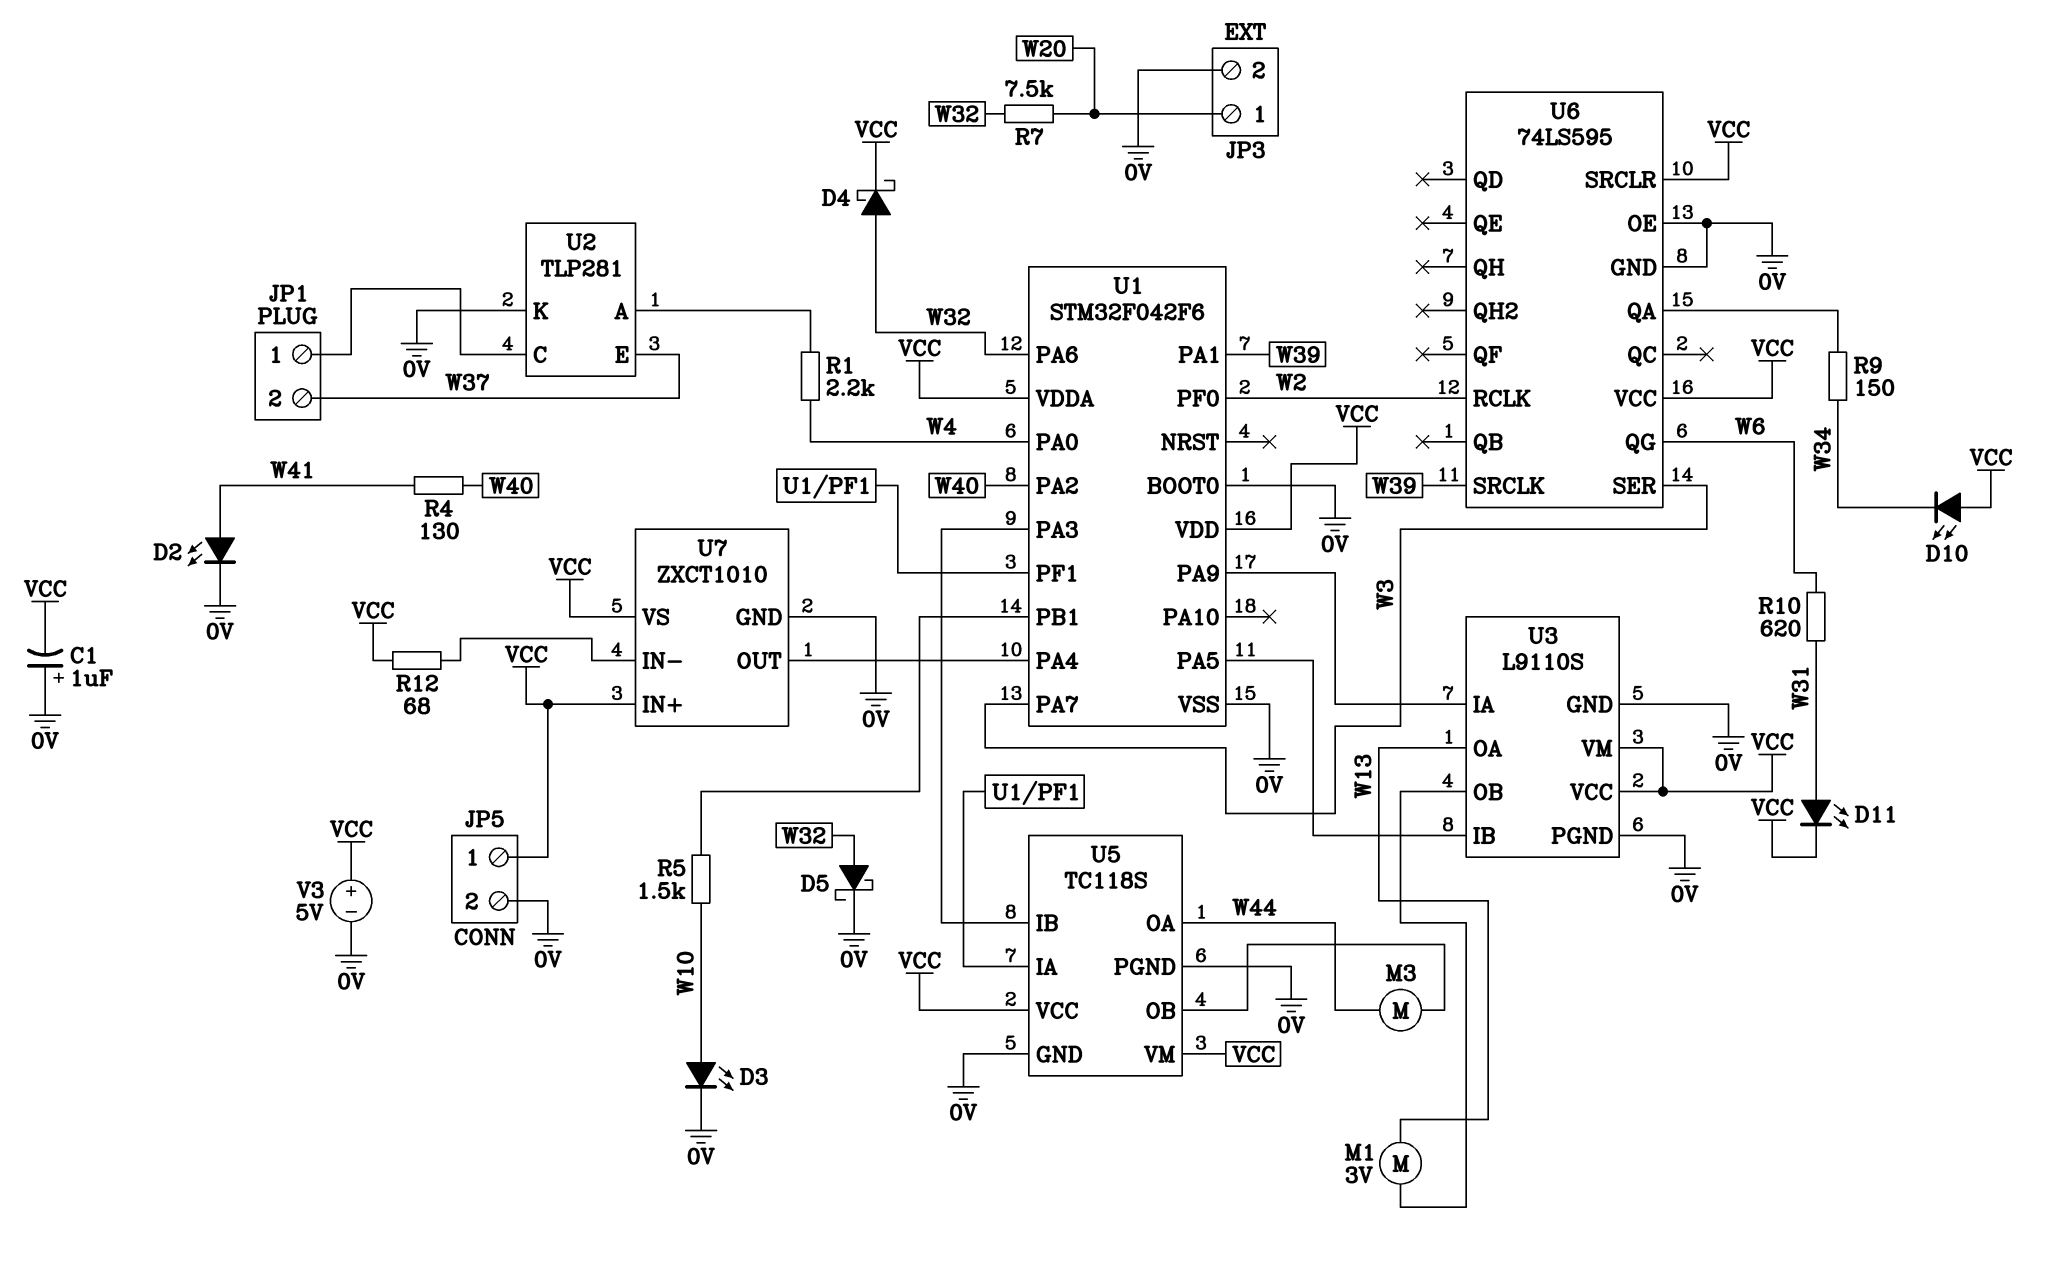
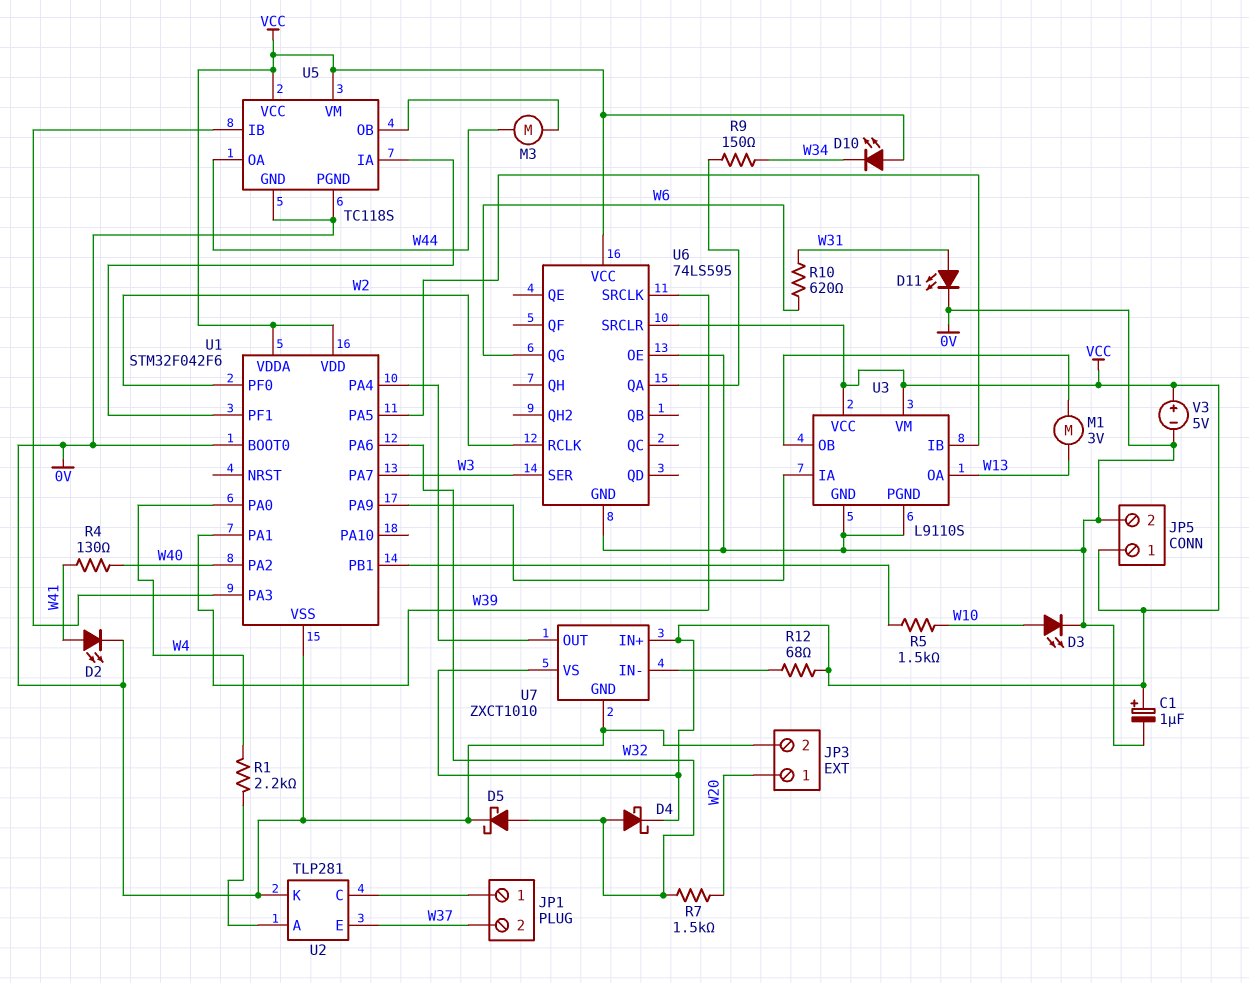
C1: 1uF (plus 0V, minus VCC) -> 1uF (plus VCC, minus 0V)
D11: LED (A W31, K VCC) -> LED (A W31, K 0V)
R7: 7.5k (W20, W32) -> 1.5k (W20, W32)

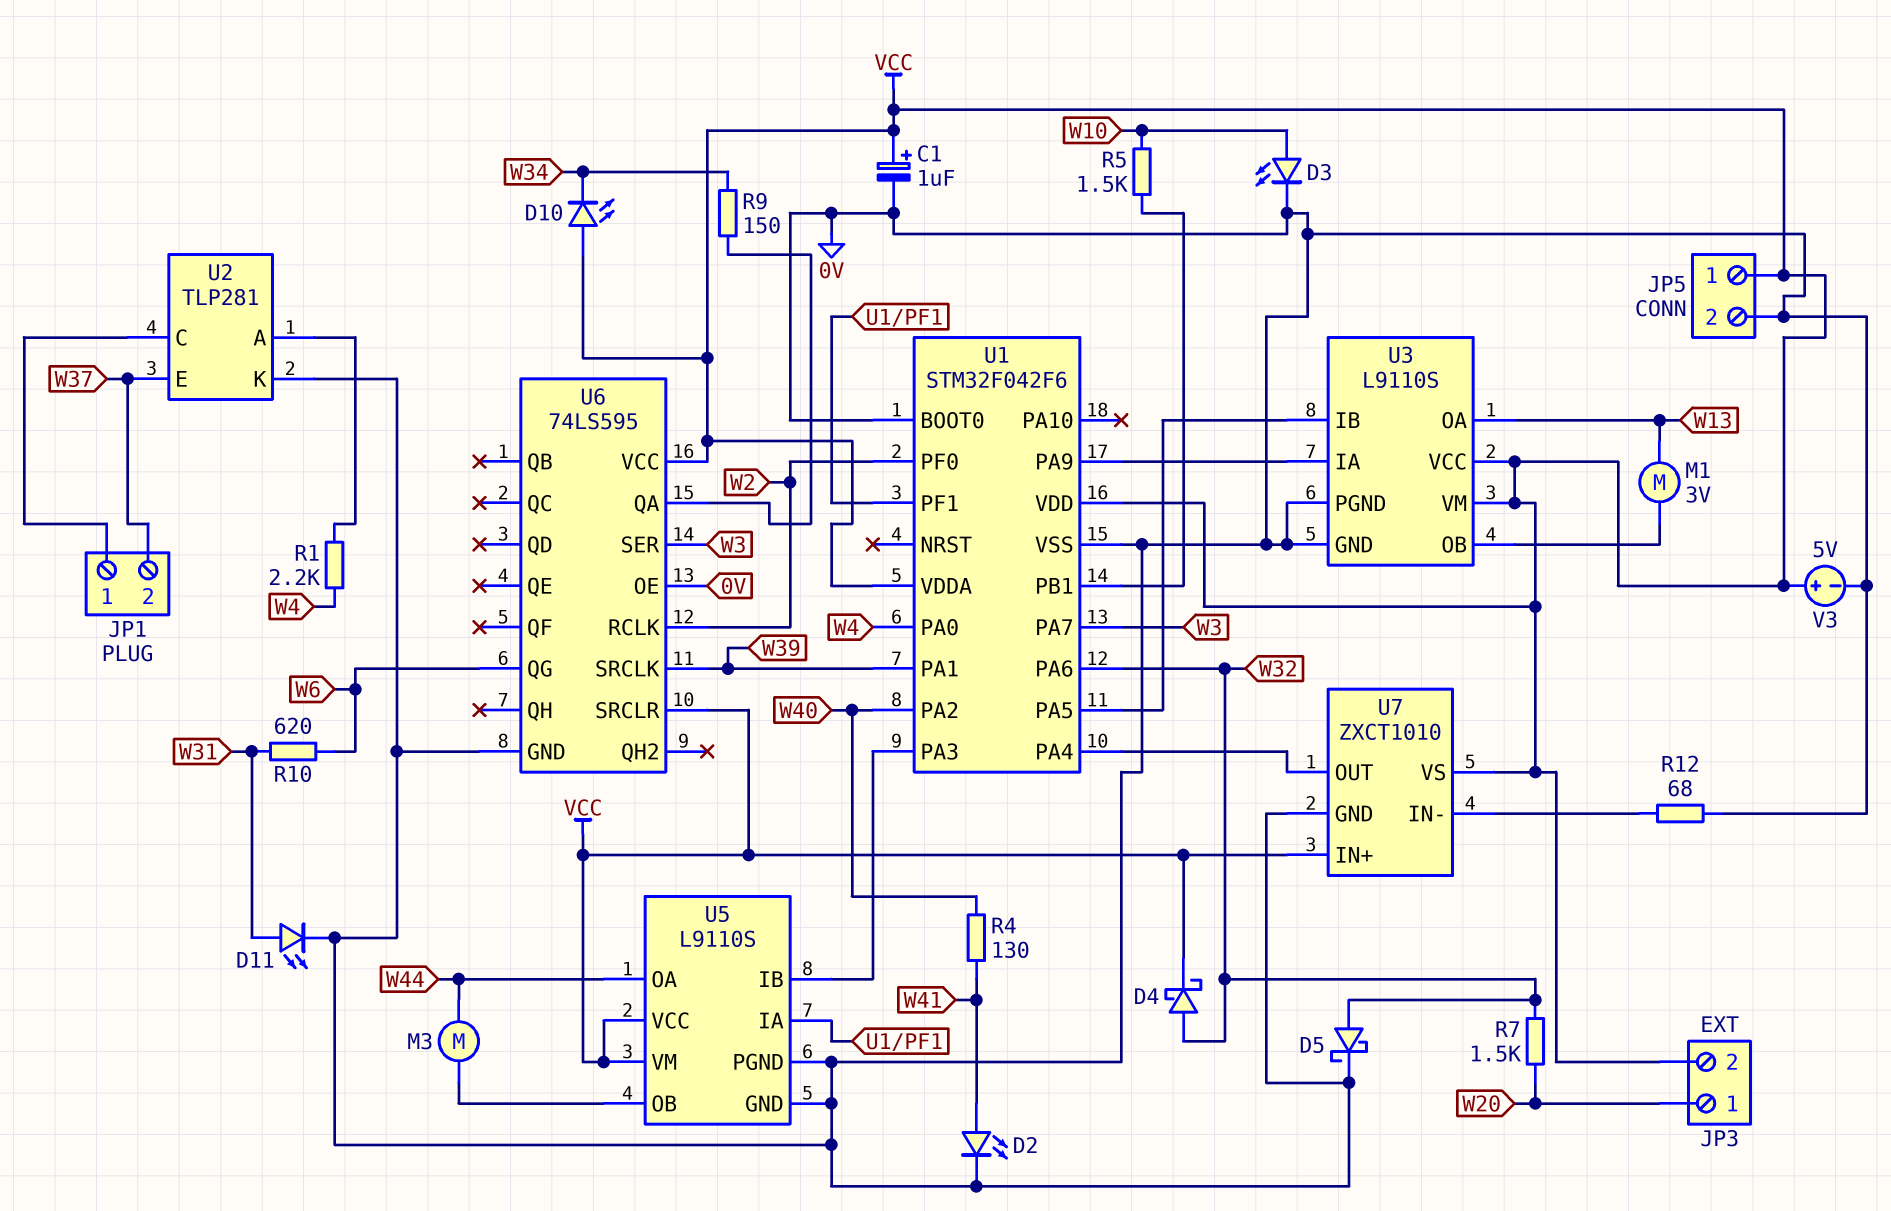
JP3 pin 2: 0V -> VCC
R12: 68 (U7/IN-, VCC) -> 68 (0V, U7/IN-)
U5: TC118S -> L9110S

